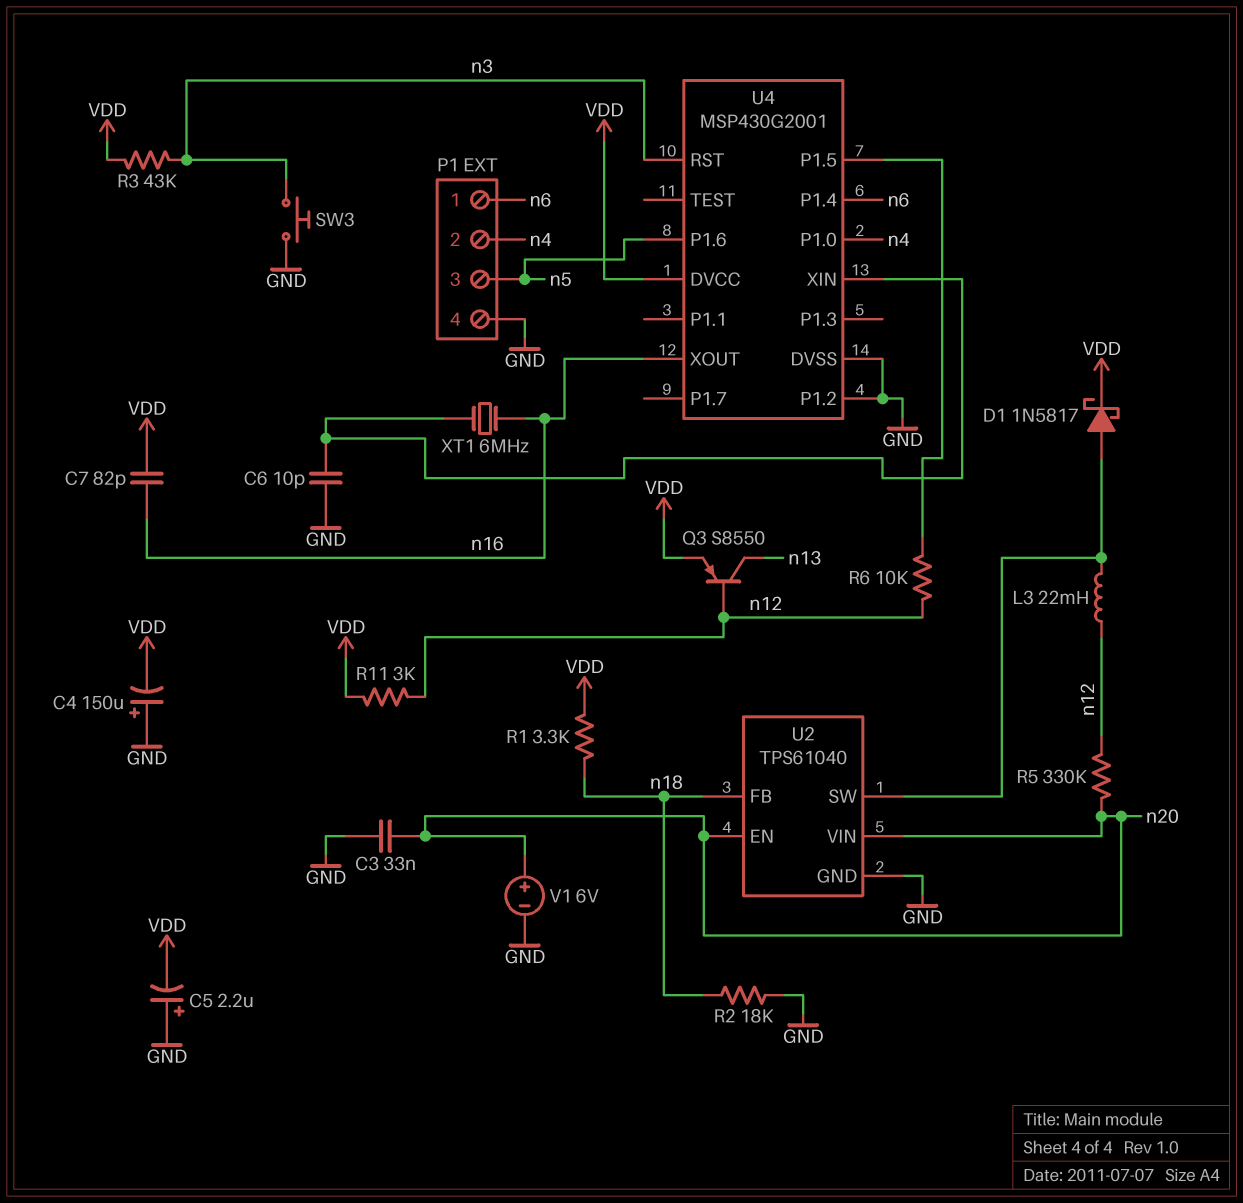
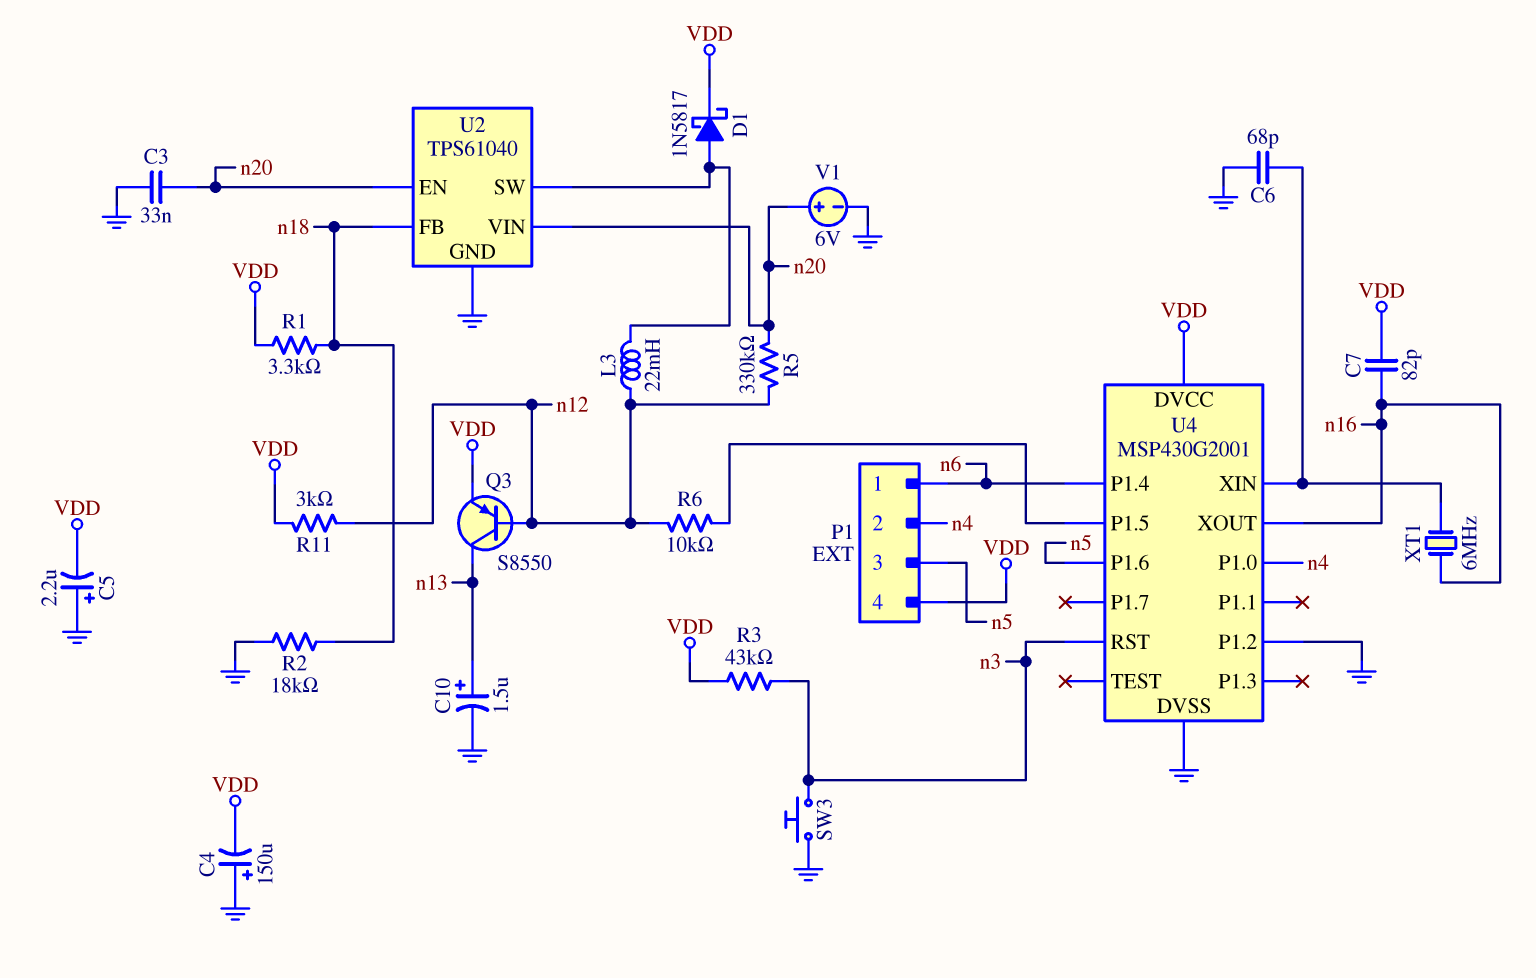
C6: 10pF (GND, U4/XIN) -> 68pF (GND, U4/XIN)
C10: none -> 1.5uF (plus n13, minus GND)
P1 pin 4: GND -> VDD

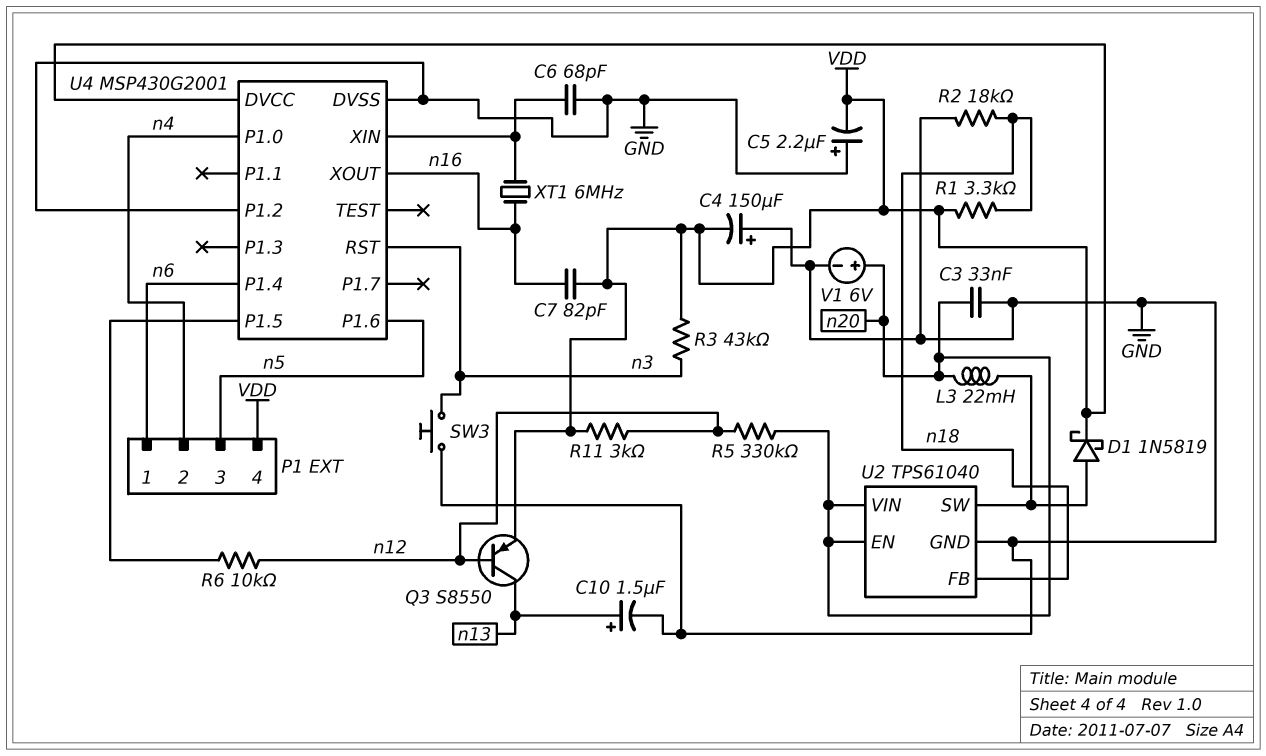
D1: schottky 1N5817 (A U2/SW, K VDD) -> schottky 1N5819 (A U2/SW, K VDD)
L3: 22mH (U2/SW, n12) -> 22mH (U2/SW, n20)

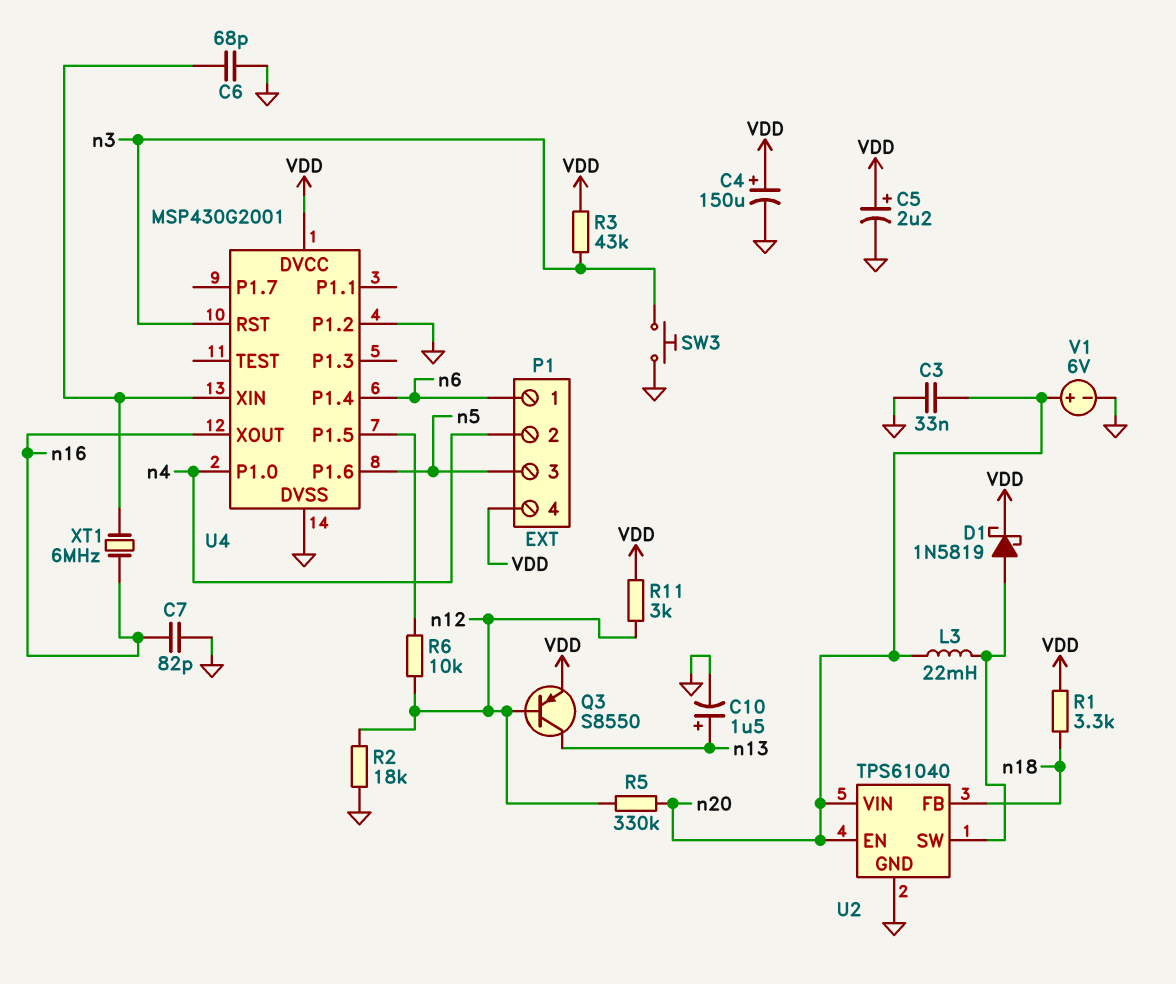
C4: 150uF (plus GND, minus VDD) -> 150uF (plus VDD, minus GND)
C5: 2.2uF (plus GND, minus VDD) -> 2.2uF (plus VDD, minus GND)
C7: 82pF (VDD, n16) -> 82pF (GND, n16)
R2: 18k (GND, n18) -> 18k (GND, n12)

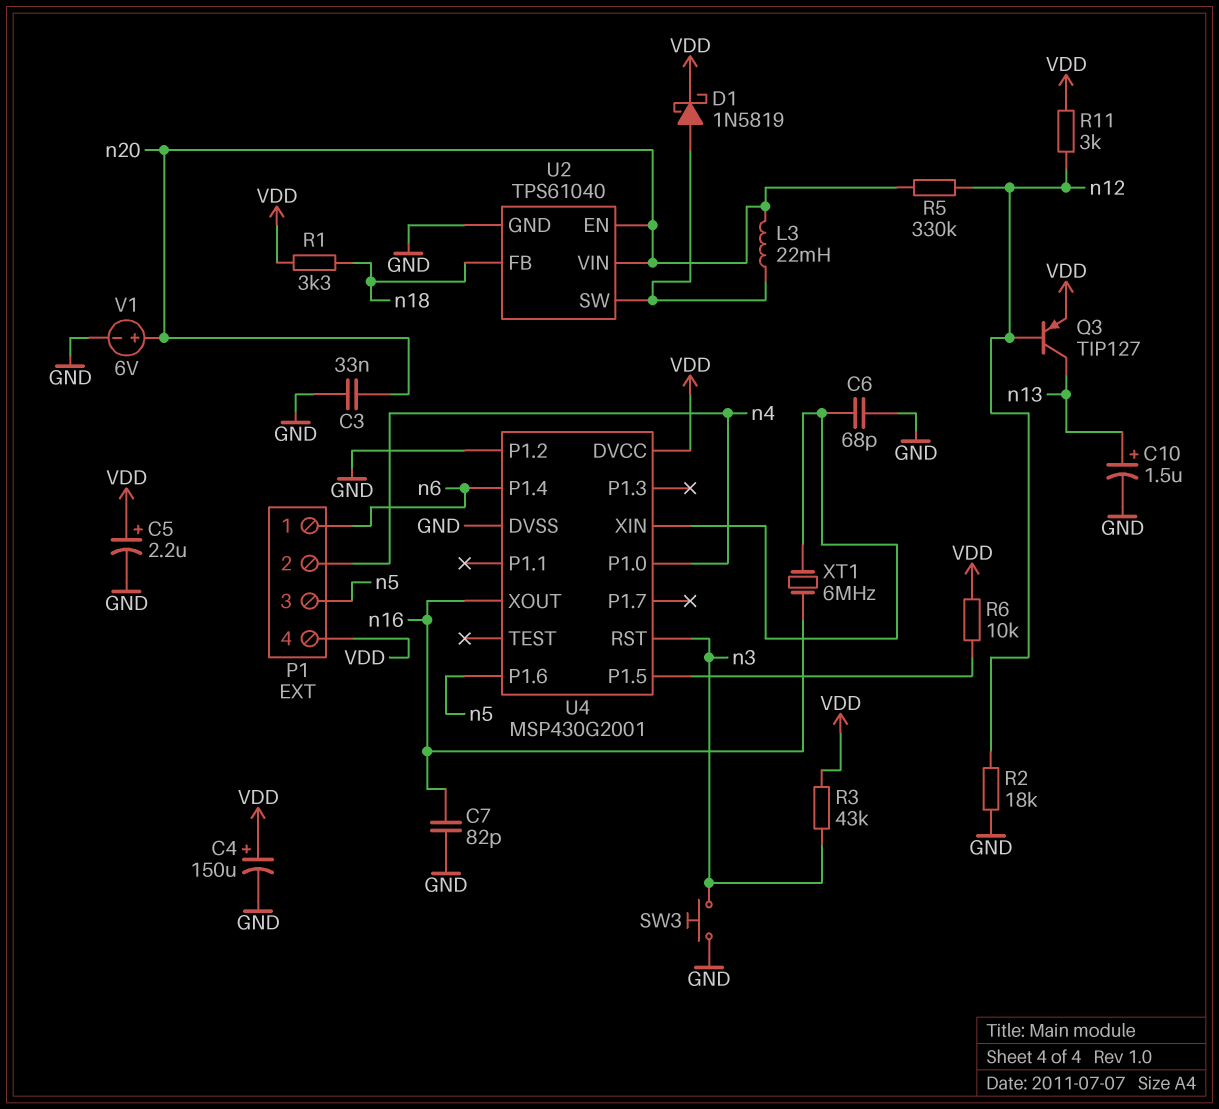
Q3: PNP S8550 (B n12, C n13, E VDD) -> PNP TIP127 (B n12, C n13, E VDD)
R6: 10k (U4/P1.5, n12) -> 10k (U4/P1.5, VDD)

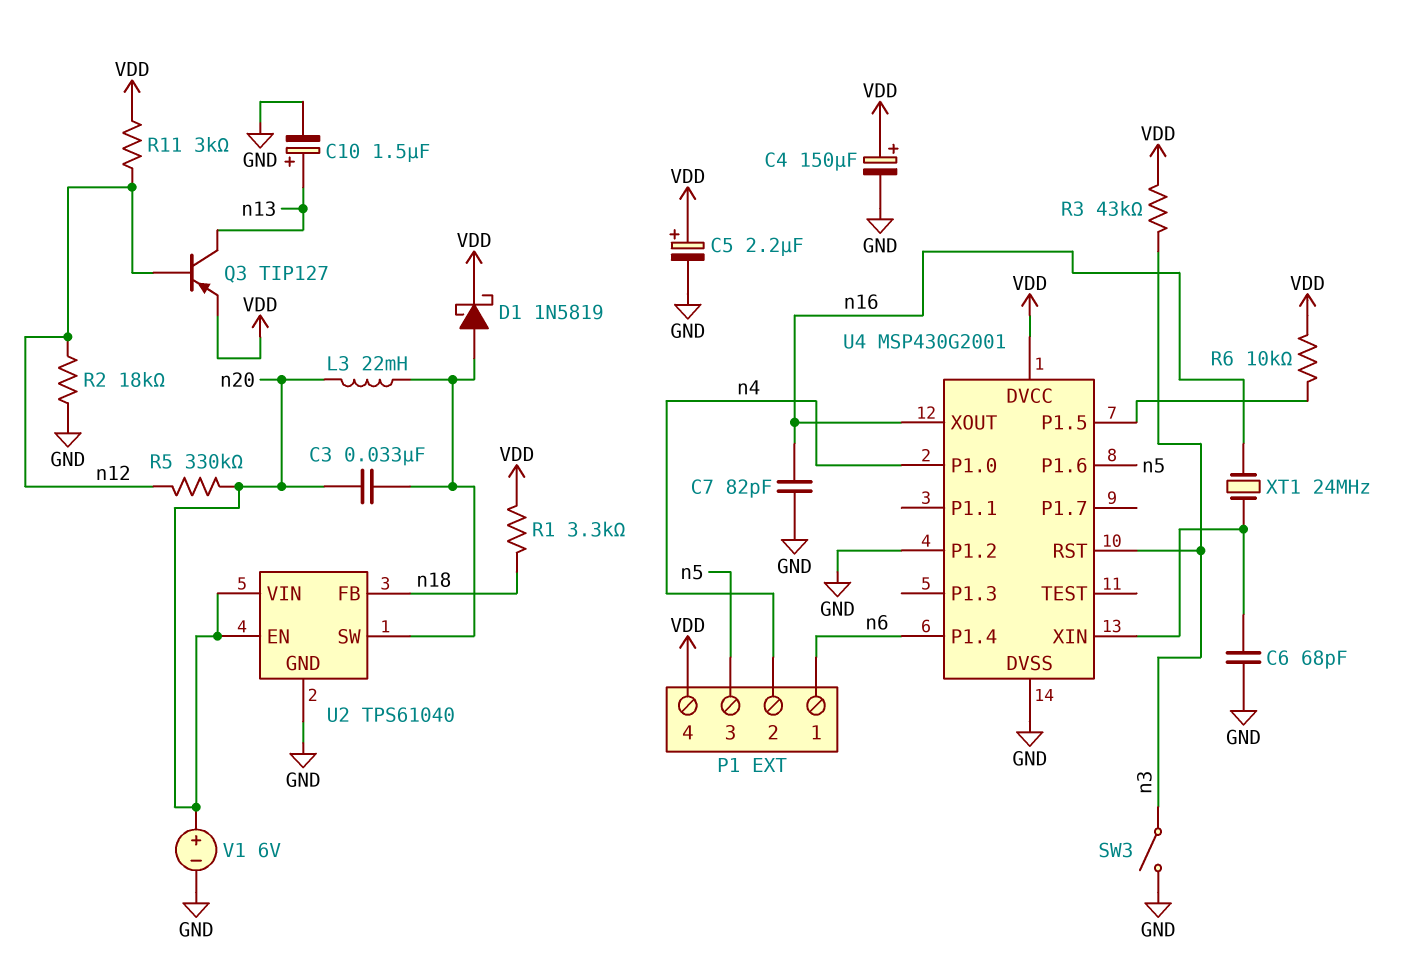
C3: 33nF (GND, n20) -> 33nF (U2/SW, n20)
SW3: button (GND, n3) -> switch (GND, n3)
XT1: 6MHz (U4/XIN, n16) -> 24MHz (U4/XIN, n16)

